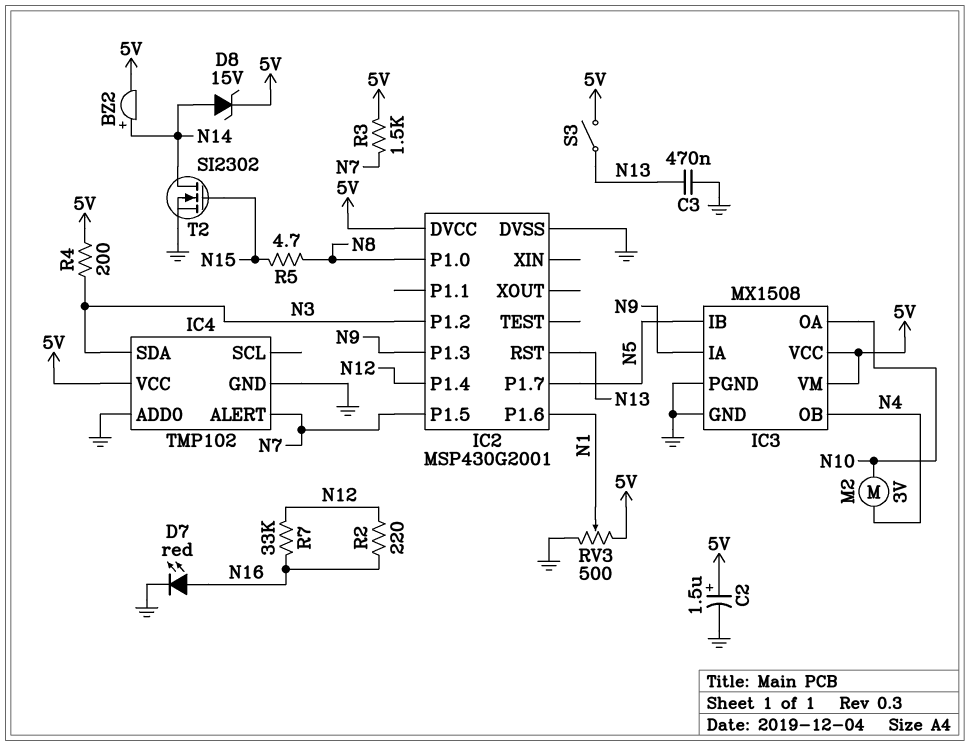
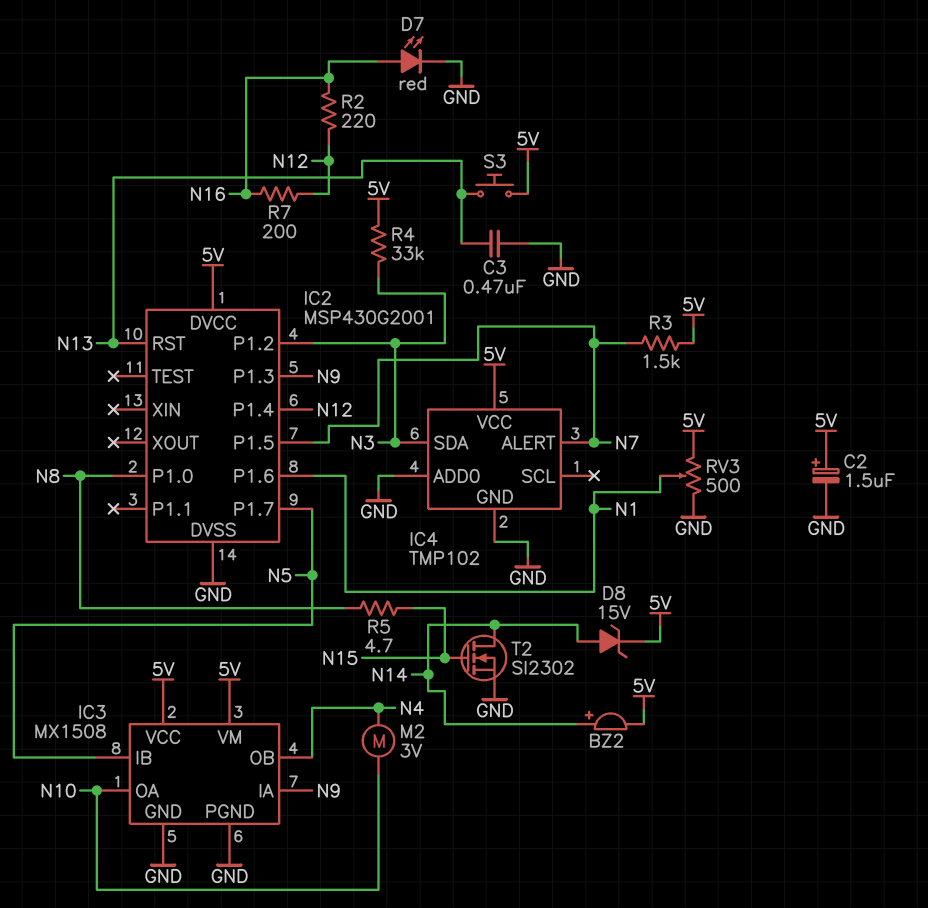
R4: 200 (5V, N3) -> 33k (5V, N3)
R7: 33k (N12, N16) -> 200 (N12, N16)
S3: switch (5V, N13) -> button (5V, N13)

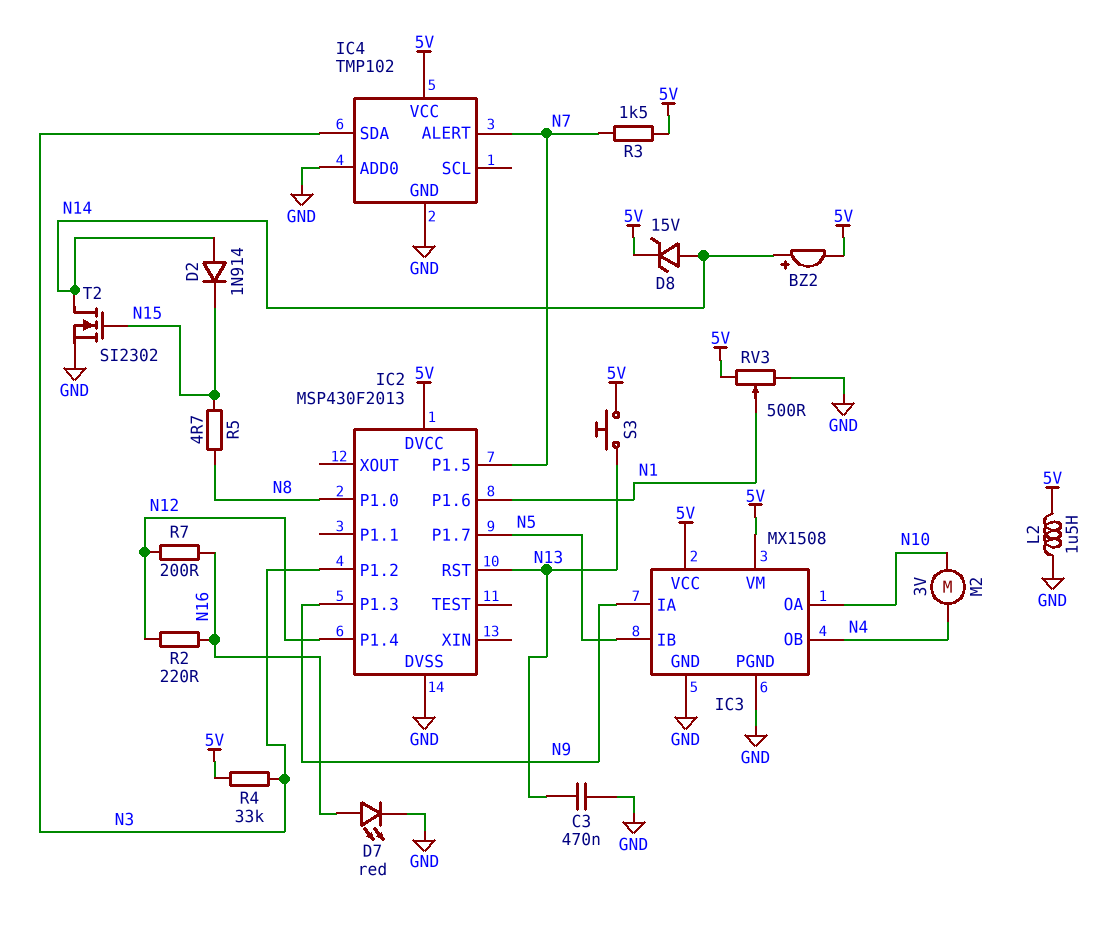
C2: 1.5uF (plus 5V, minus GND) -> none
D2: none -> diode 1N914 (A N14, K N15)
IC2: MSP430G2001 -> MSP430F2013
L2: none -> 1.5uH (5V, GND)

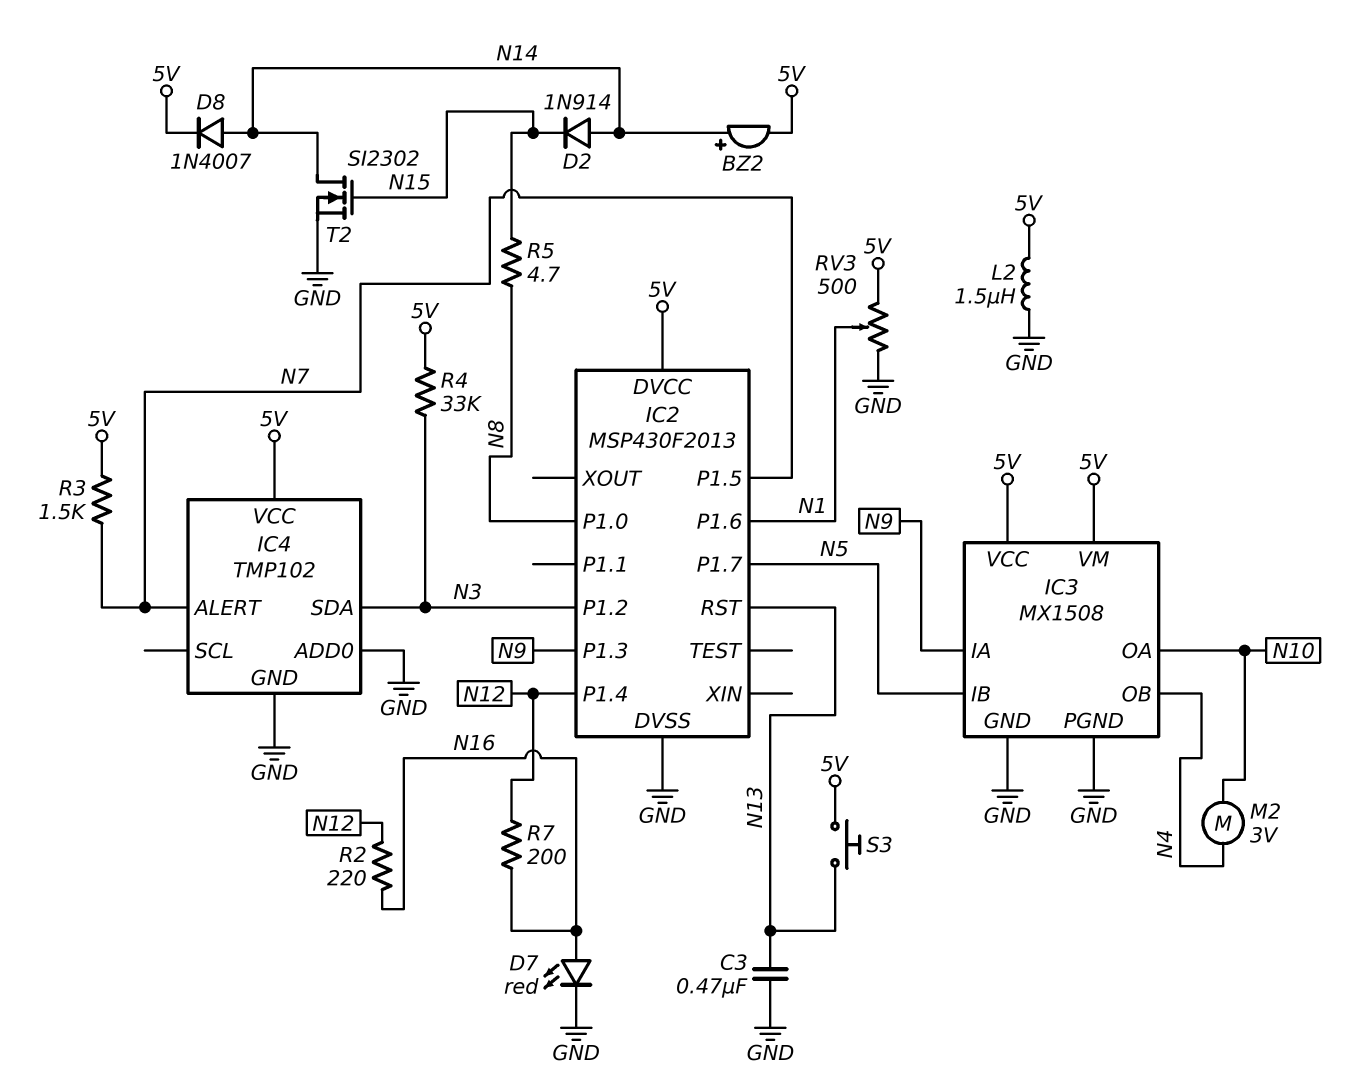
D8: zener 15V (A N14, K 5V) -> diode 1N4007 (A N14, K 5V)

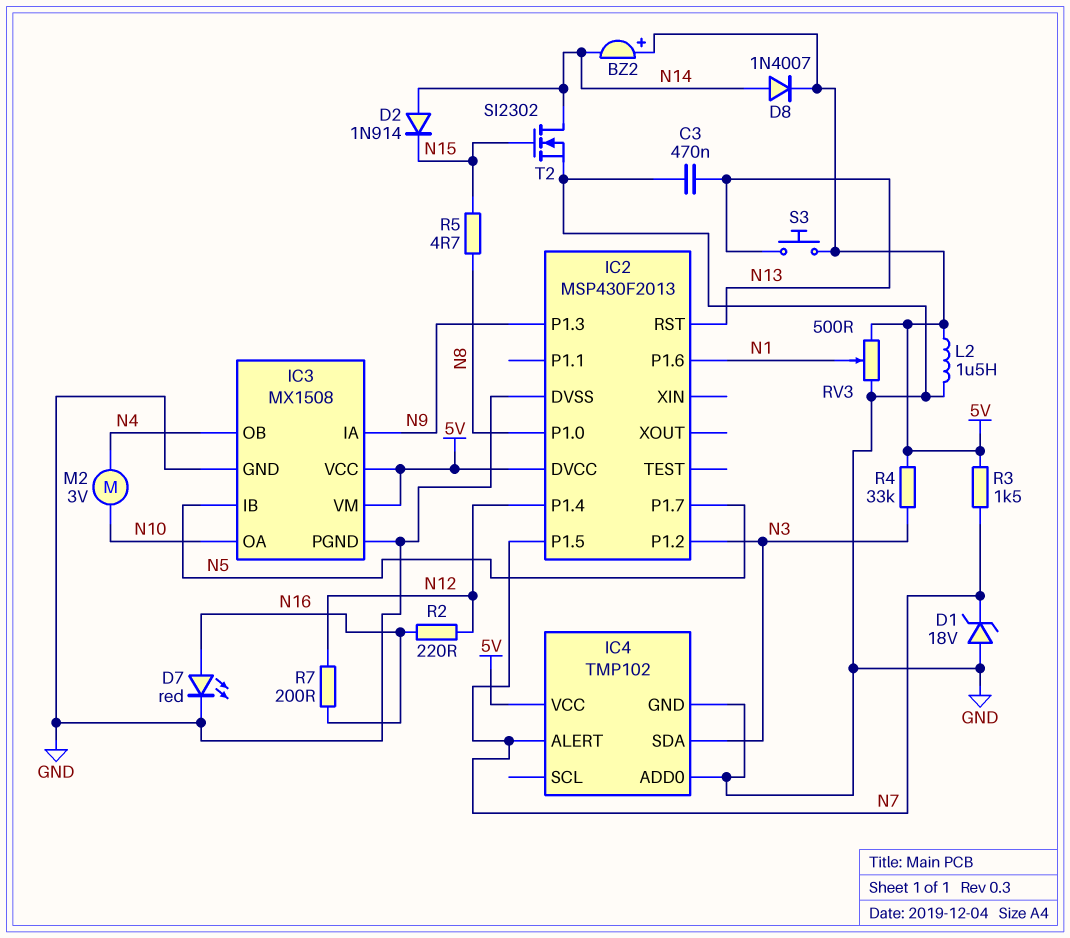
BZ2: buzzer (plus N14, minus 5V) -> buzzer (plus 5V, minus N14)
D1: none -> zener 18V (A GND, K N7)

